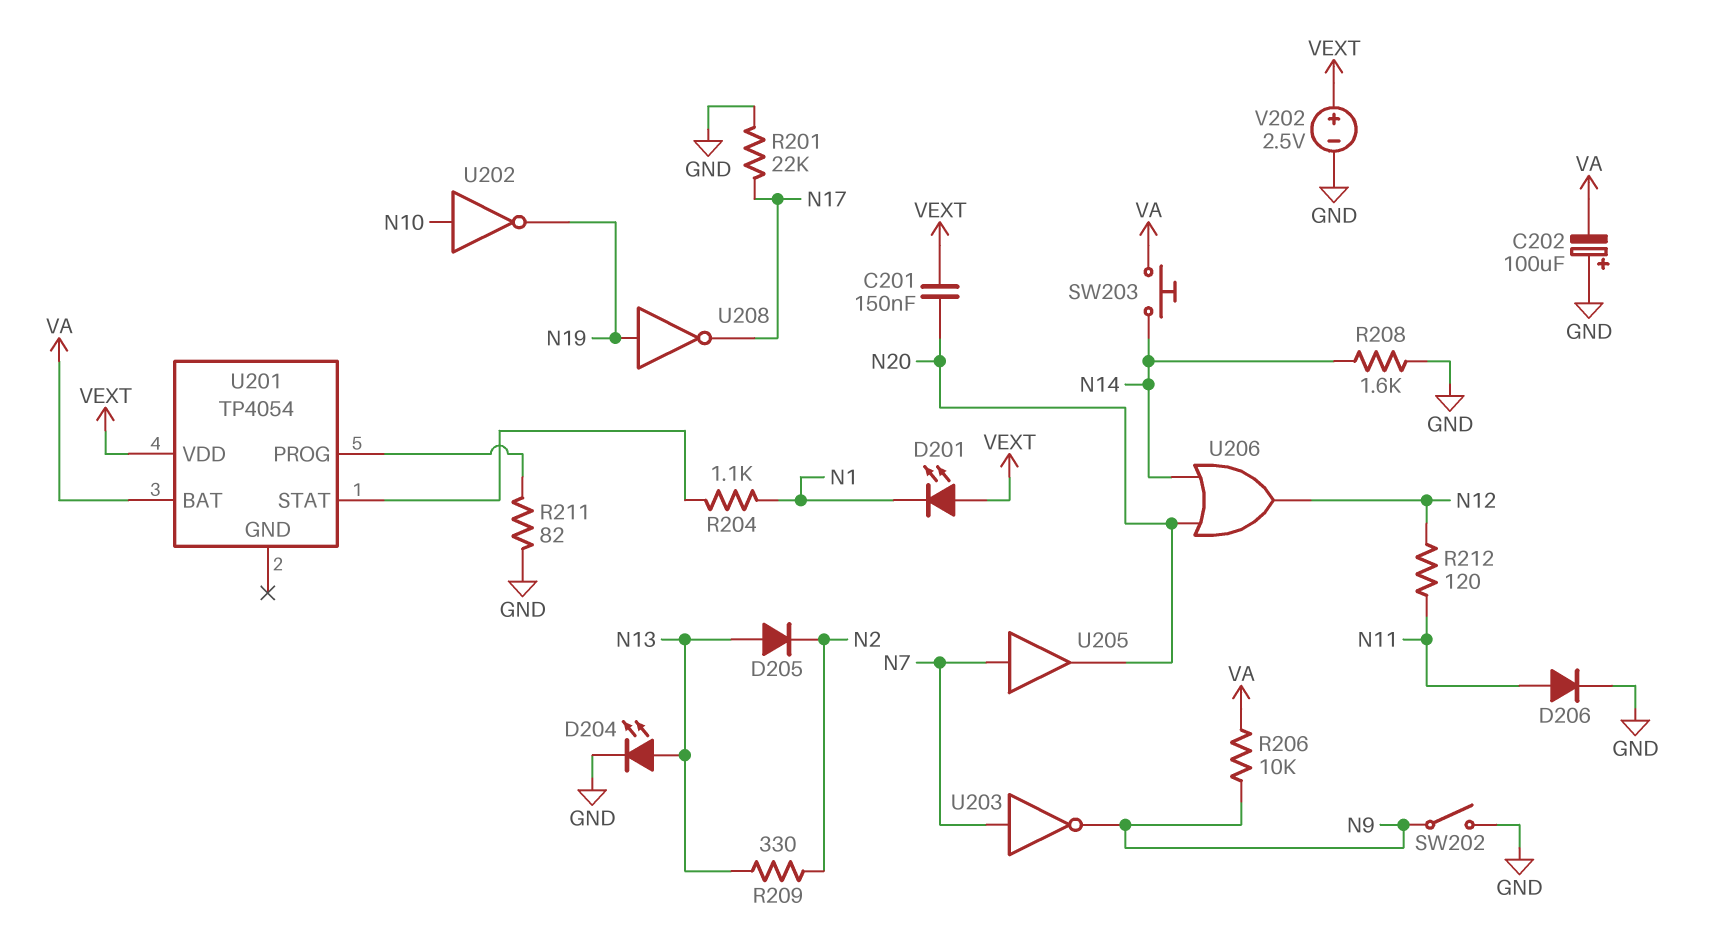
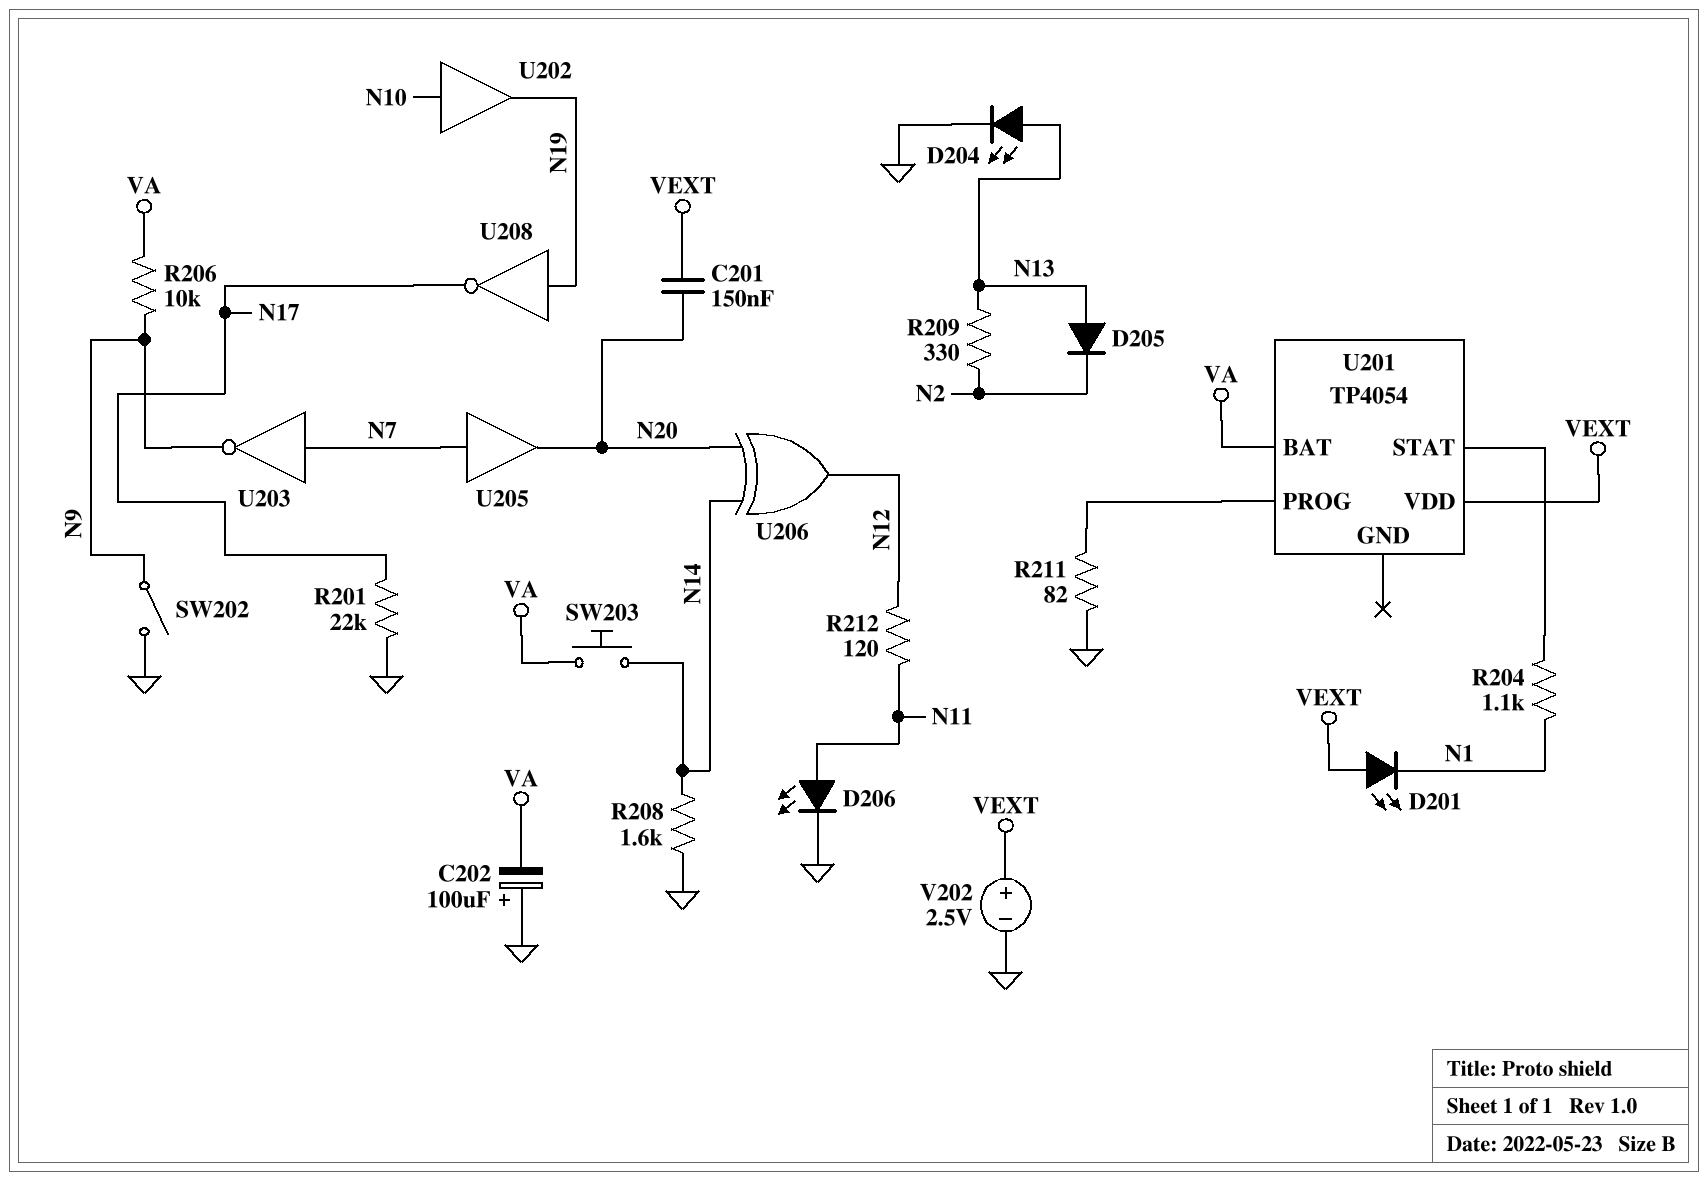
D206: diode (A N11, K GND) -> LED (A N11, K GND)
U202: NOT (in N10, out N19) -> buffer (in N10, out N19)
U206: OR (in N14, in N20, out N12) -> XOR (in N14, in N20, out N12)

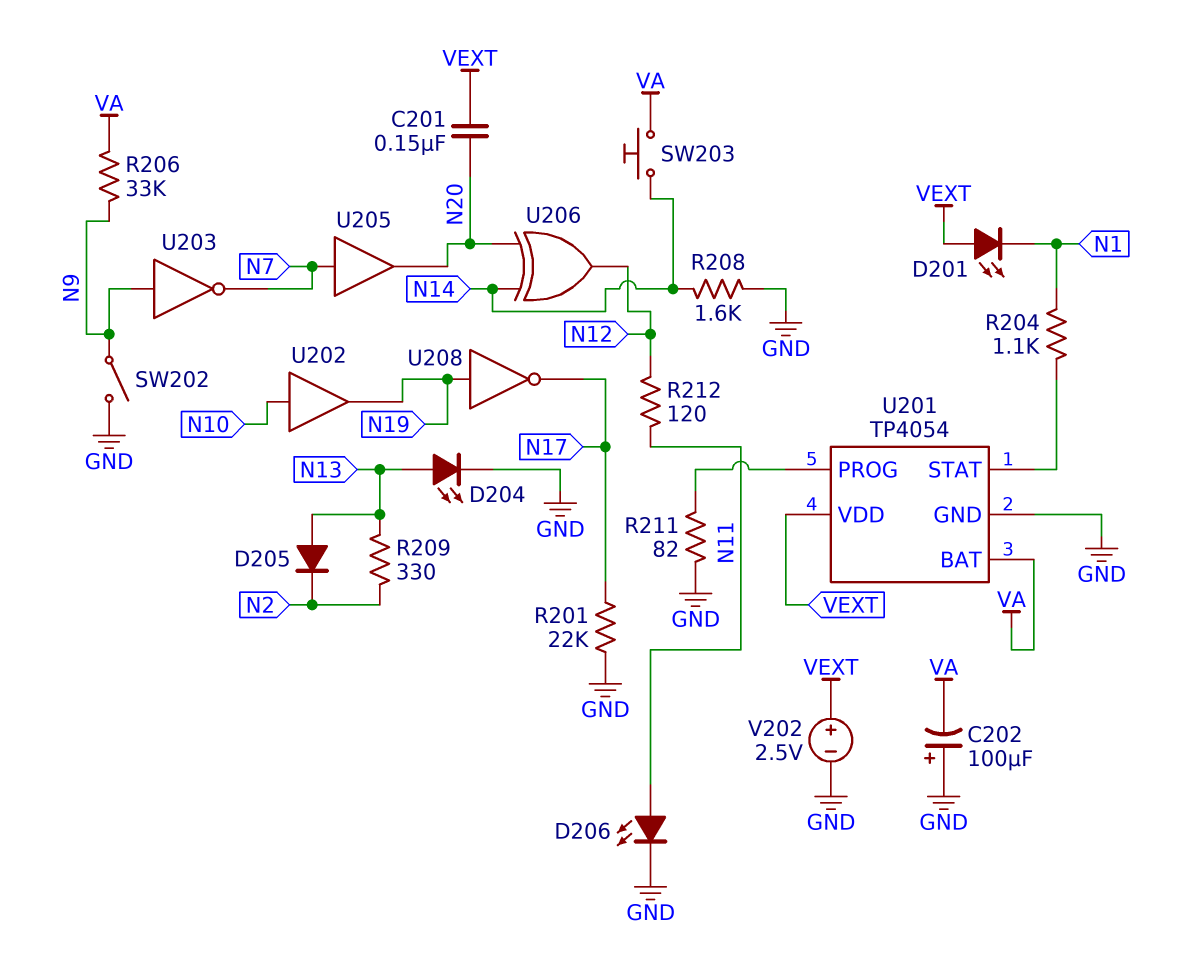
R206: 10k (N9, VA) -> 33k (N9, VA)
U201 pin GND: none -> GND
U203: NOT (in N7, out N9) -> NOT (in N9, out N7)

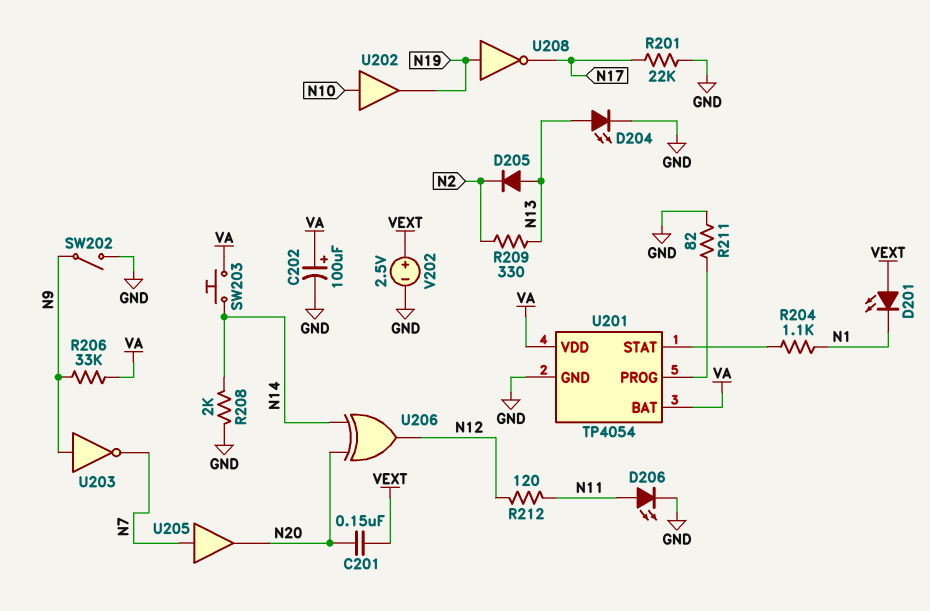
C202: 100uF (plus GND, minus VA) -> 100uF (plus VA, minus GND)
R208: 1.6k (GND, N14) -> 2k (GND, N14)
U201 pin VDD: VEXT -> VA

